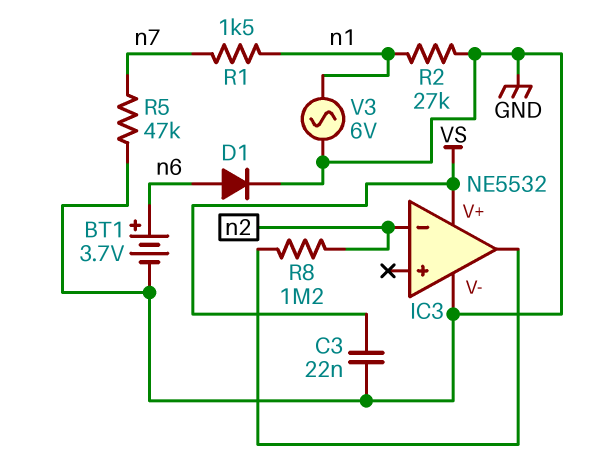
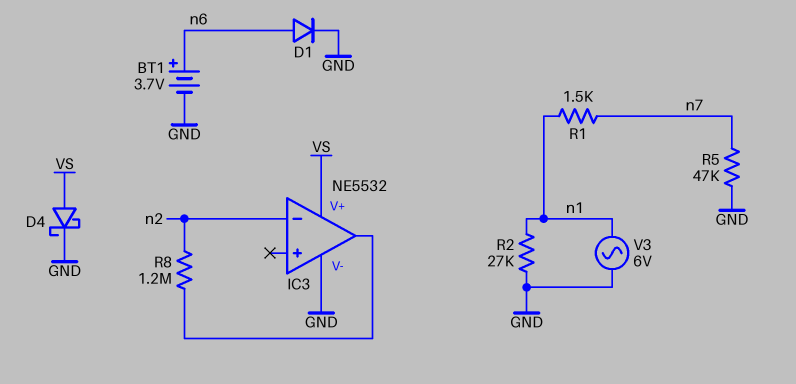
C3: 22nF (GND, VS) -> none
D4: none -> schottky (A VS, K GND)

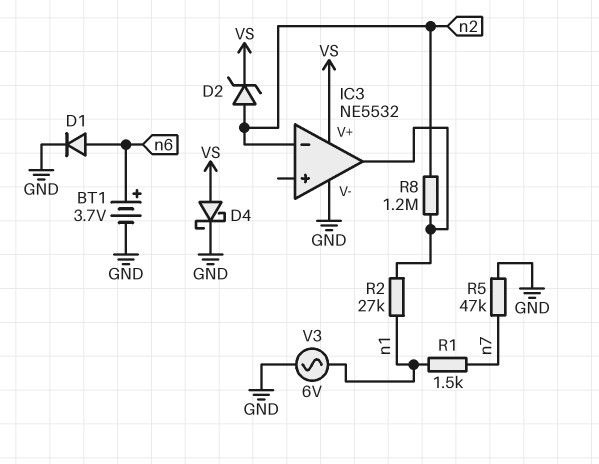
D2: none -> zener (A n2, K VS)
R2: 27k (GND, n1) -> 27k (IC3/out, n1)

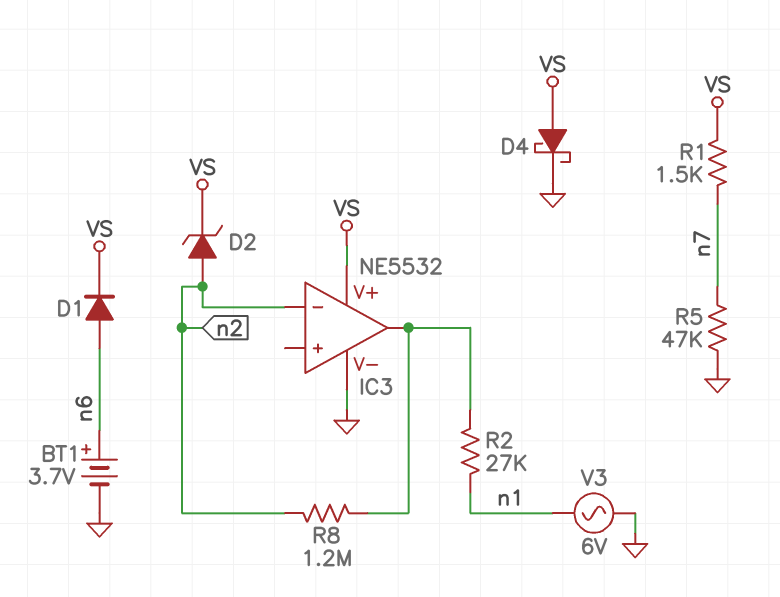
D1: diode (A n6, K GND) -> diode (A n6, K VS)
R1: 1.5k (n1, n7) -> 1.5k (VS, n7)

